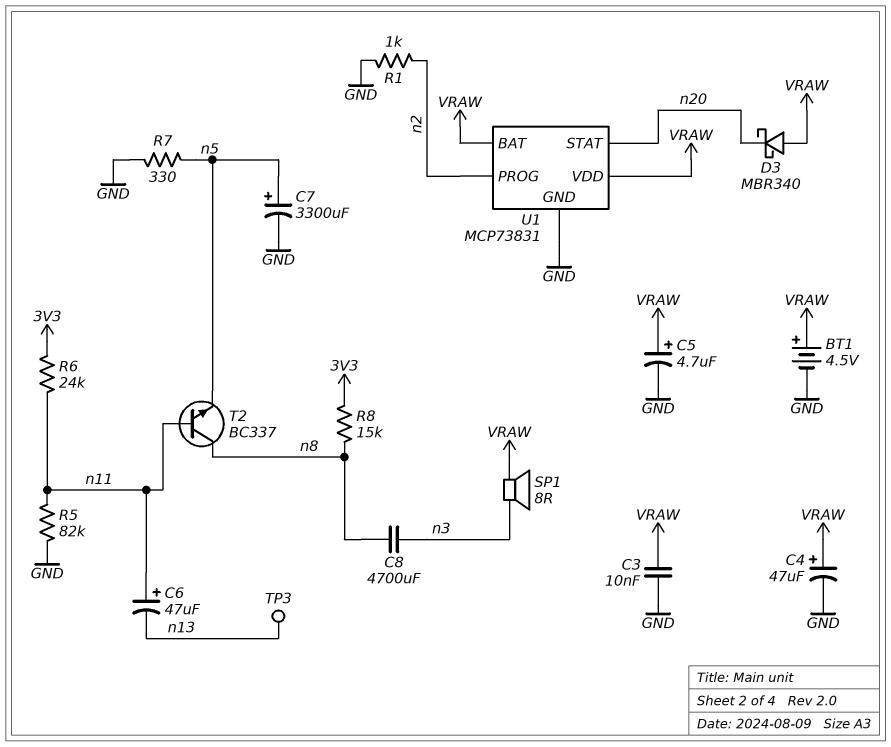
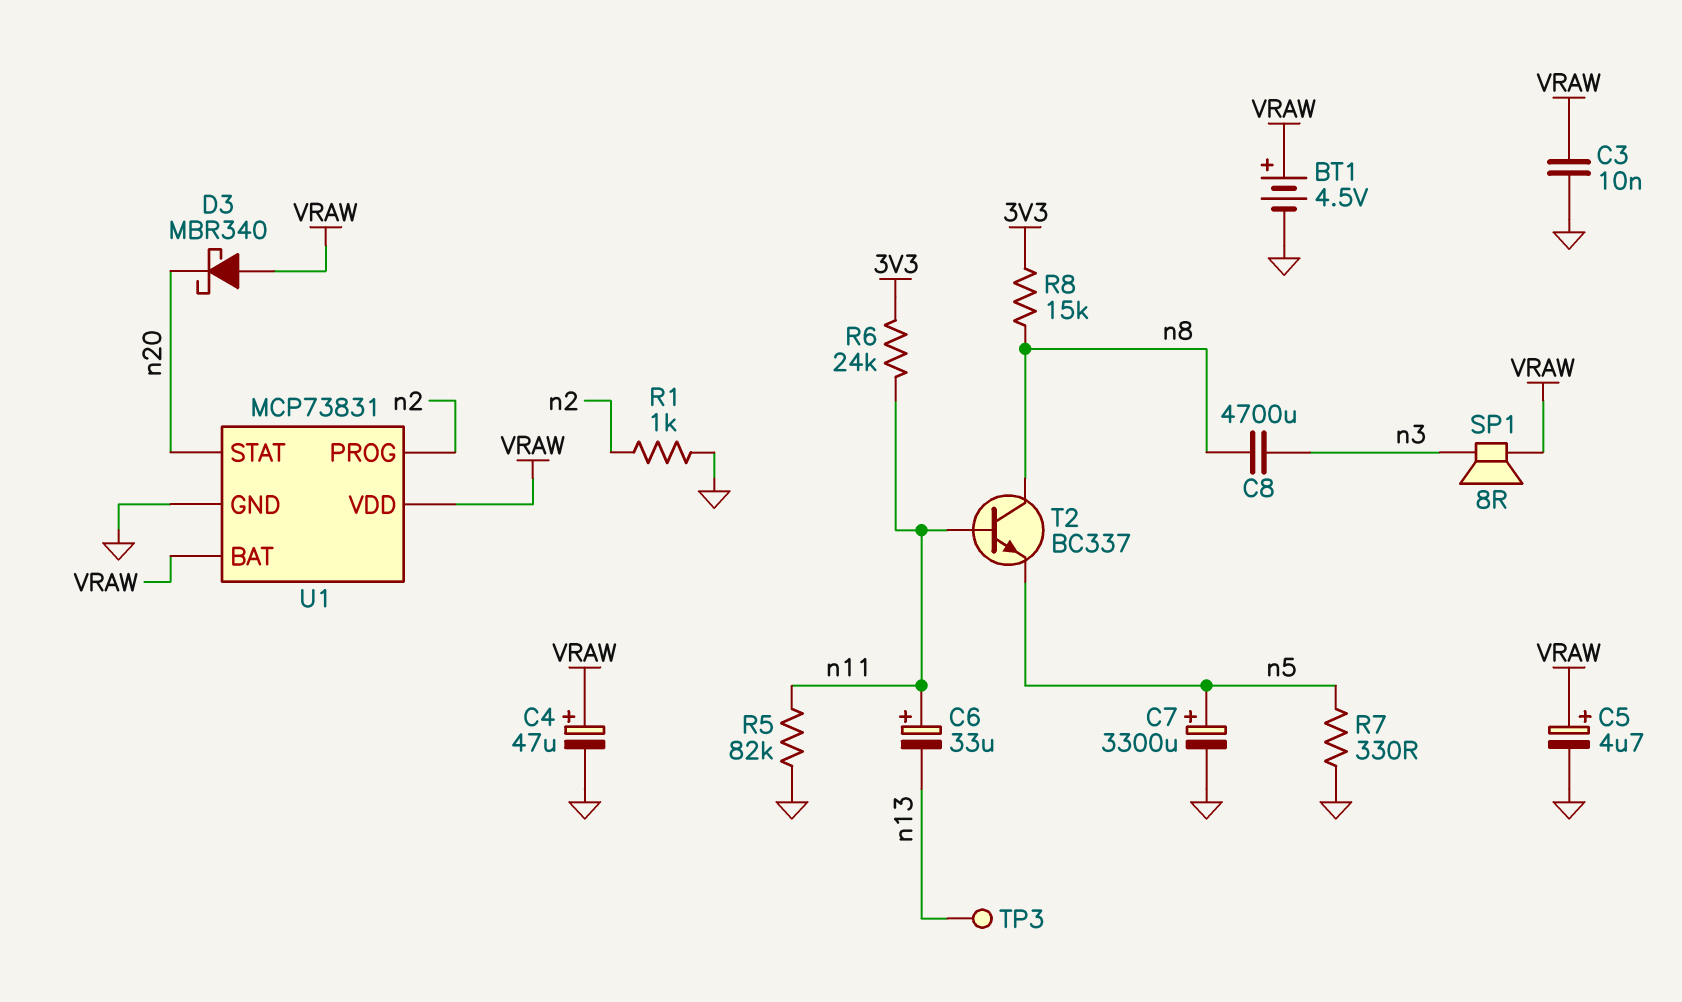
C6: 47uF (plus n11, minus n13) -> 33uF (plus n11, minus n13)

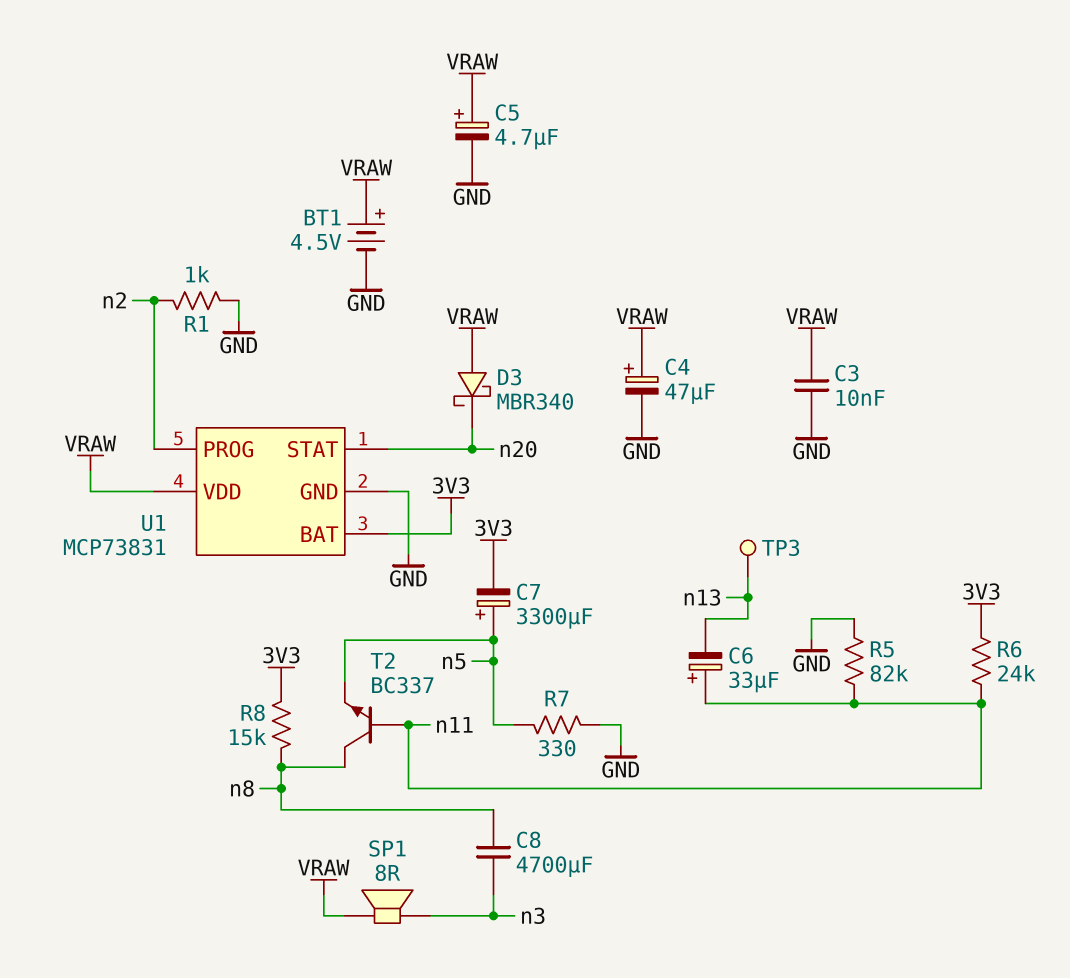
C7: 3300uF (plus n5, minus GND) -> 3300uF (plus n5, minus 3V3)
U1 pin BAT: VRAW -> 3V3

